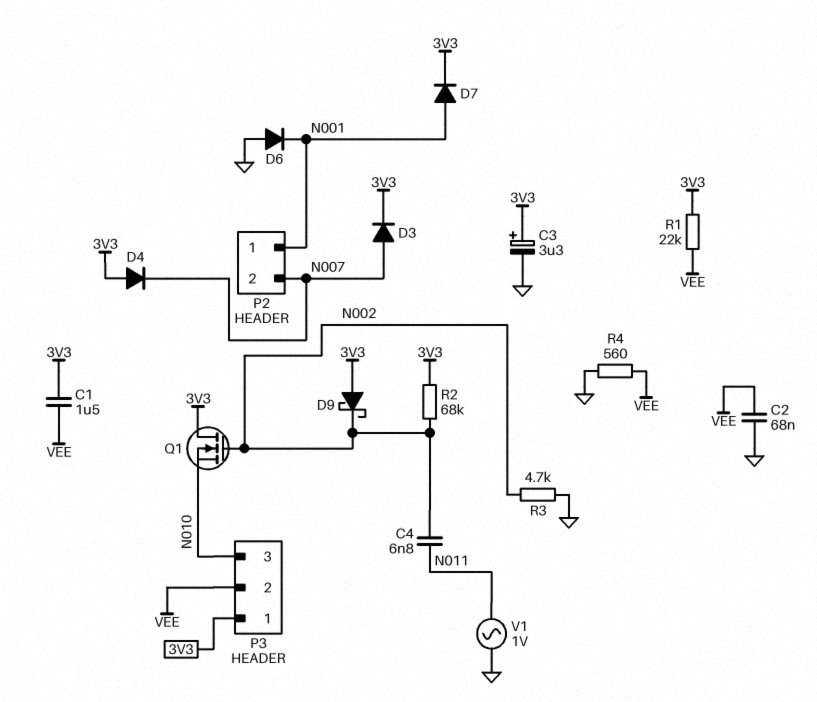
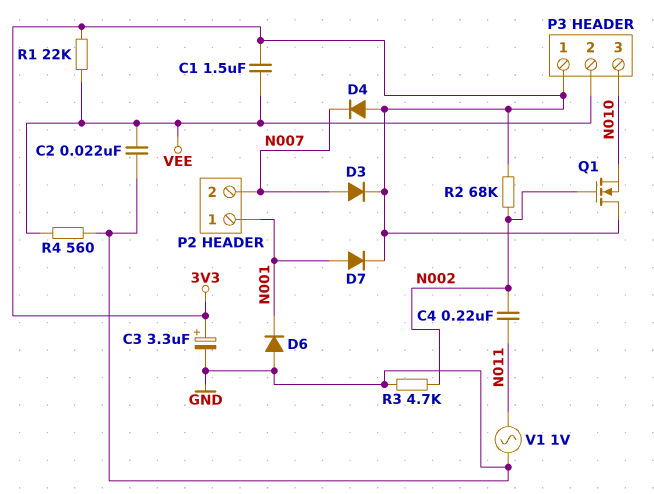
C2: 68nF (GND, VEE) -> 22nF (GND, VEE)
C4: 6.8nF (N002, N011) -> 220nF (N002, N011)
D9: schottky (A 3V3, K N002) -> none

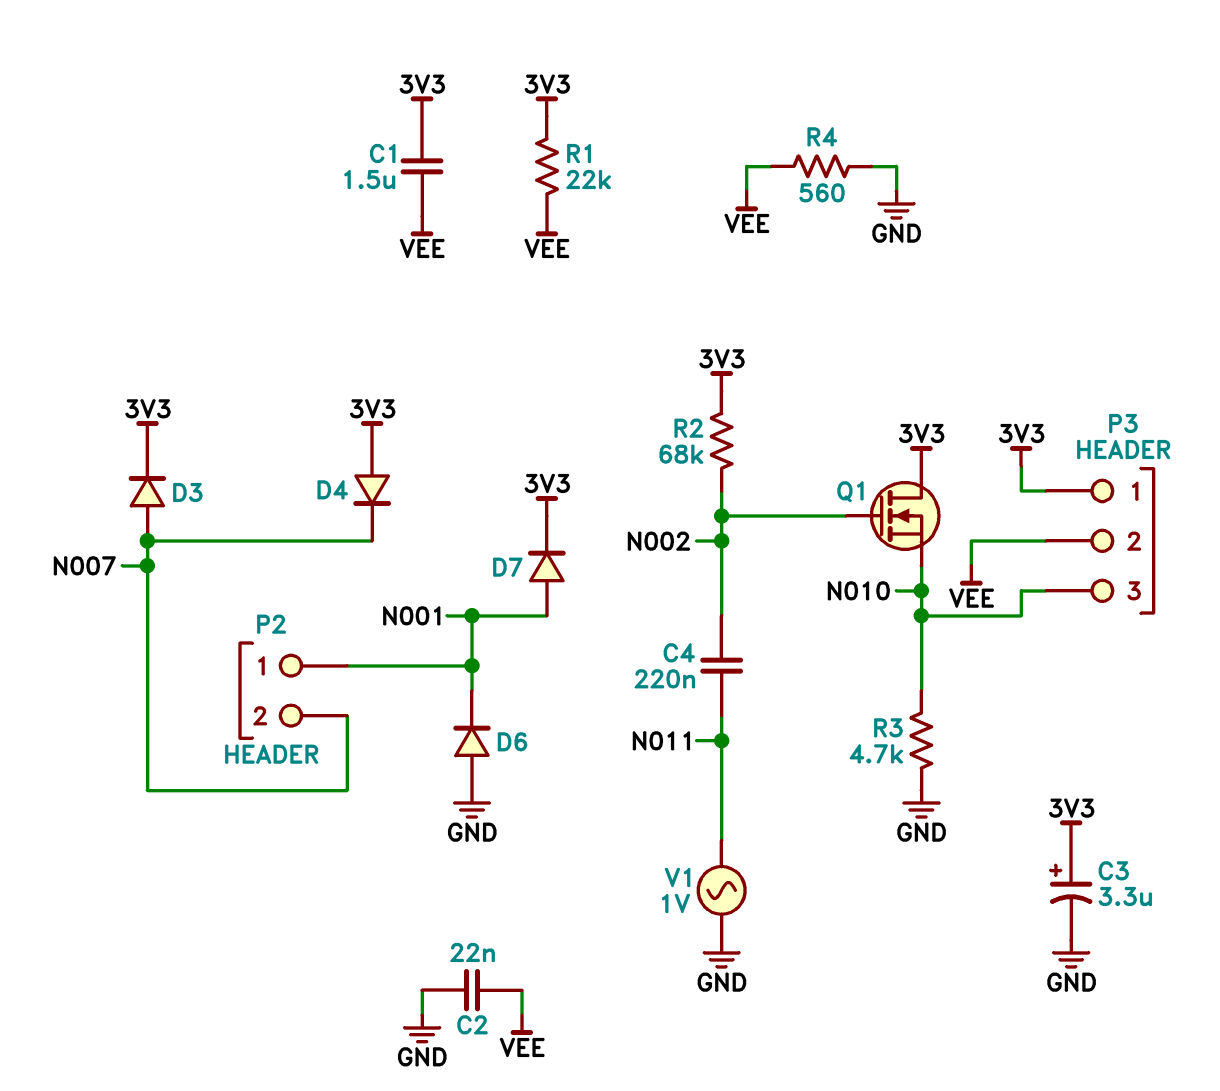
R3: 4.7k (GND, N002) -> 4.7k (GND, N010)

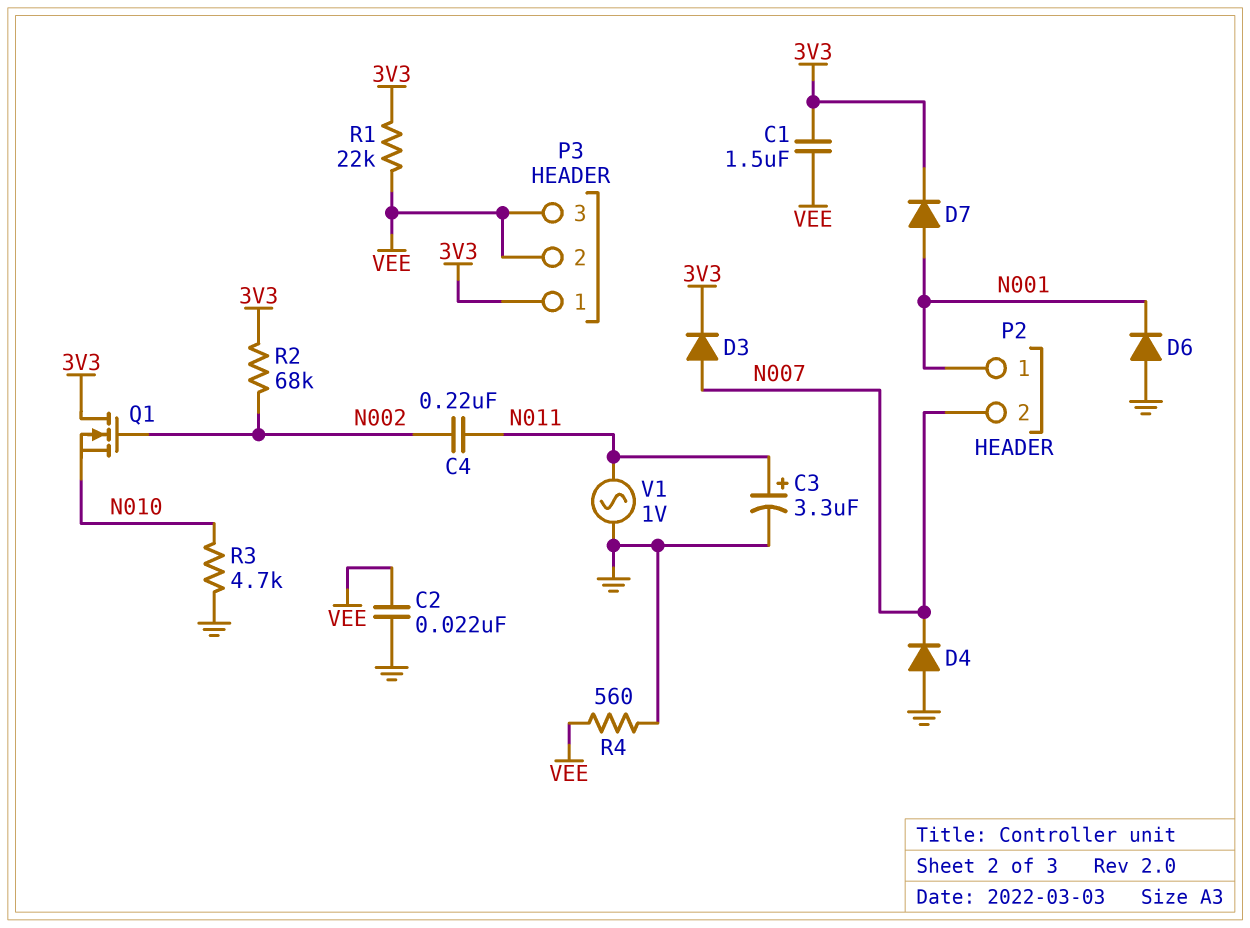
C3: 3.3uF (plus 3V3, minus GND) -> 3.3uF (plus N011, minus GND)
D4: diode (A 3V3, K N007) -> diode (A GND, K N007)
P3 pin 3: N010 -> VEE

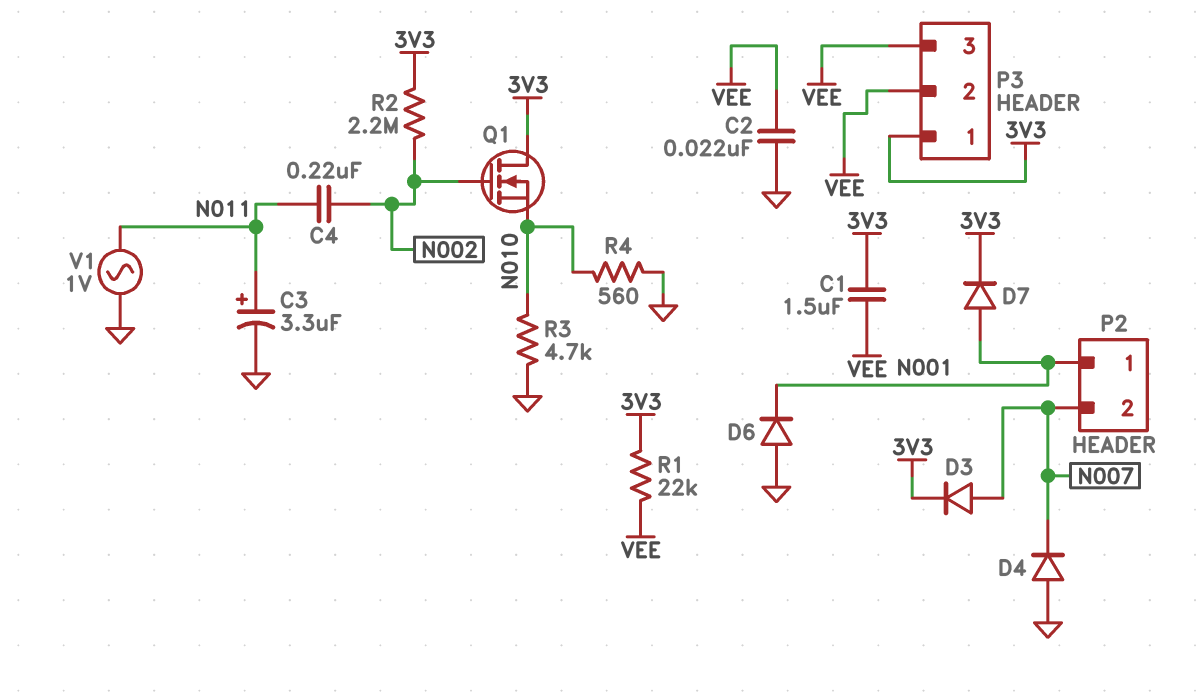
R2: 68k (3V3, N002) -> 2.2M (3V3, N002)
R4: 560 (GND, VEE) -> 560 (GND, N010)

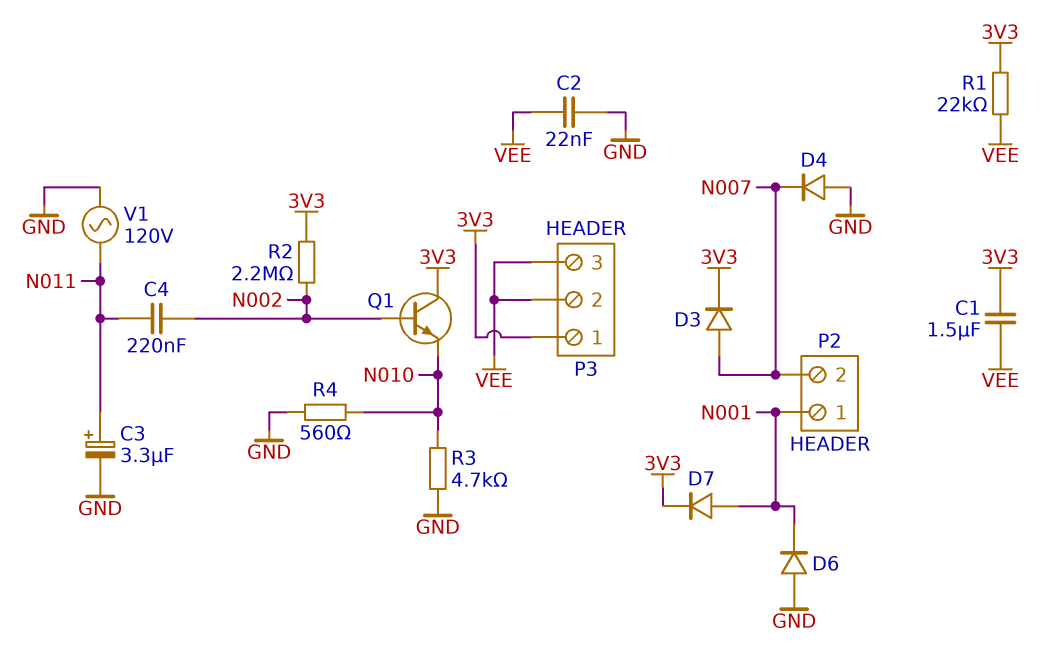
Q1: NMOS (G N002, D 3V3, S N010) -> NPN (B N002, C 3V3, E N010)
V1: AC 1V (GND, N011) -> AC 120V (GND, N011)

